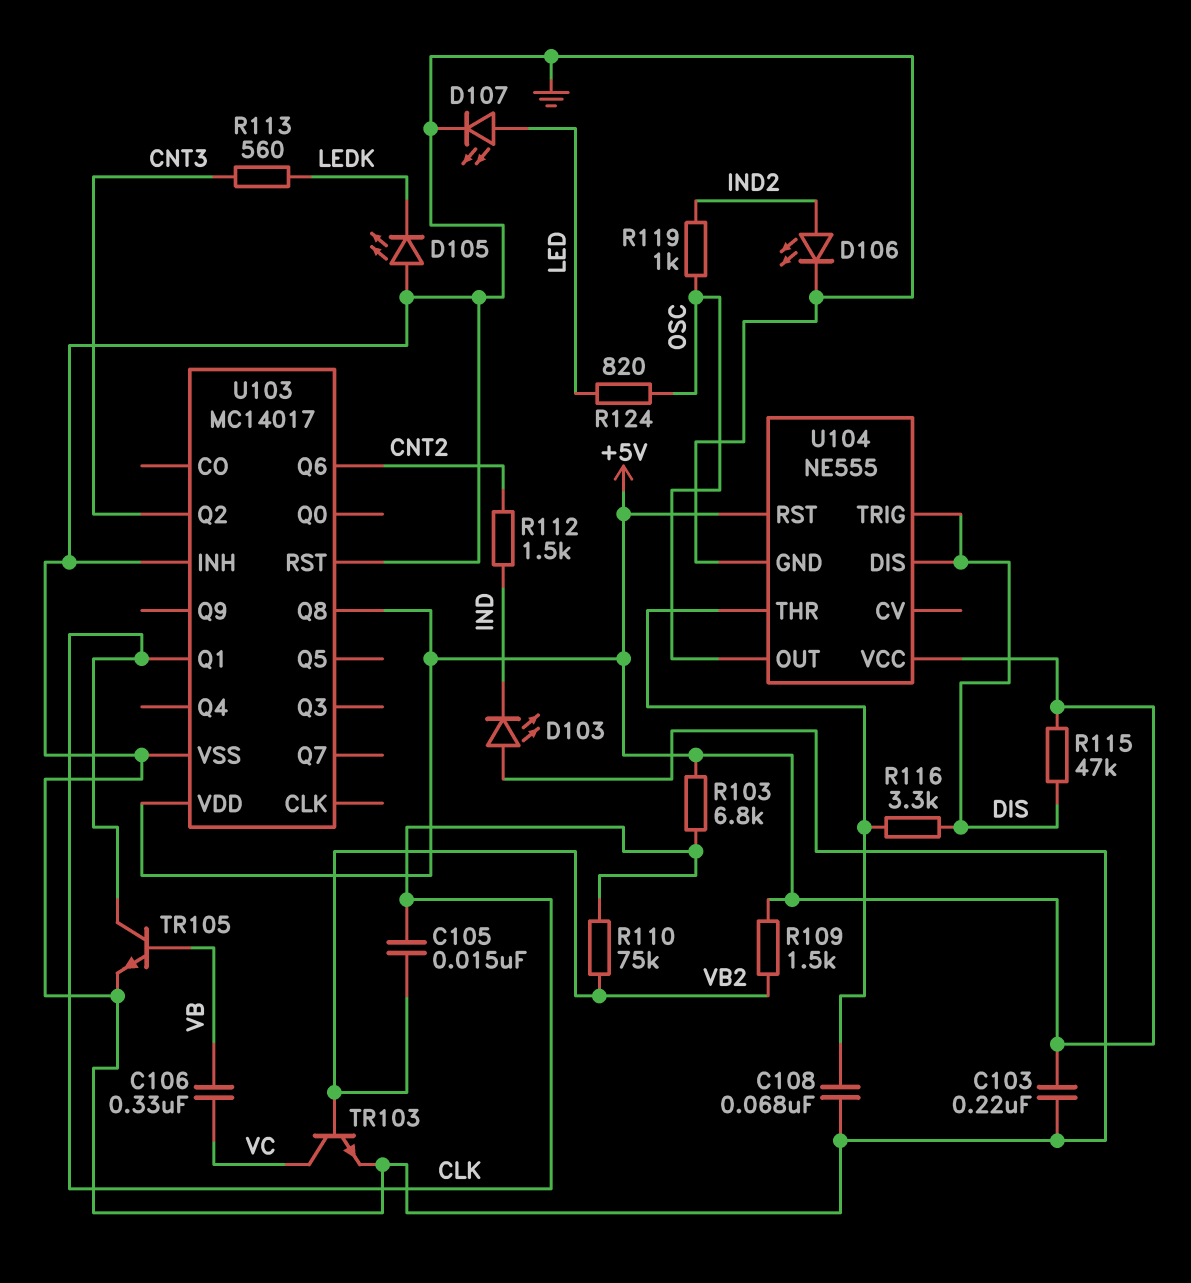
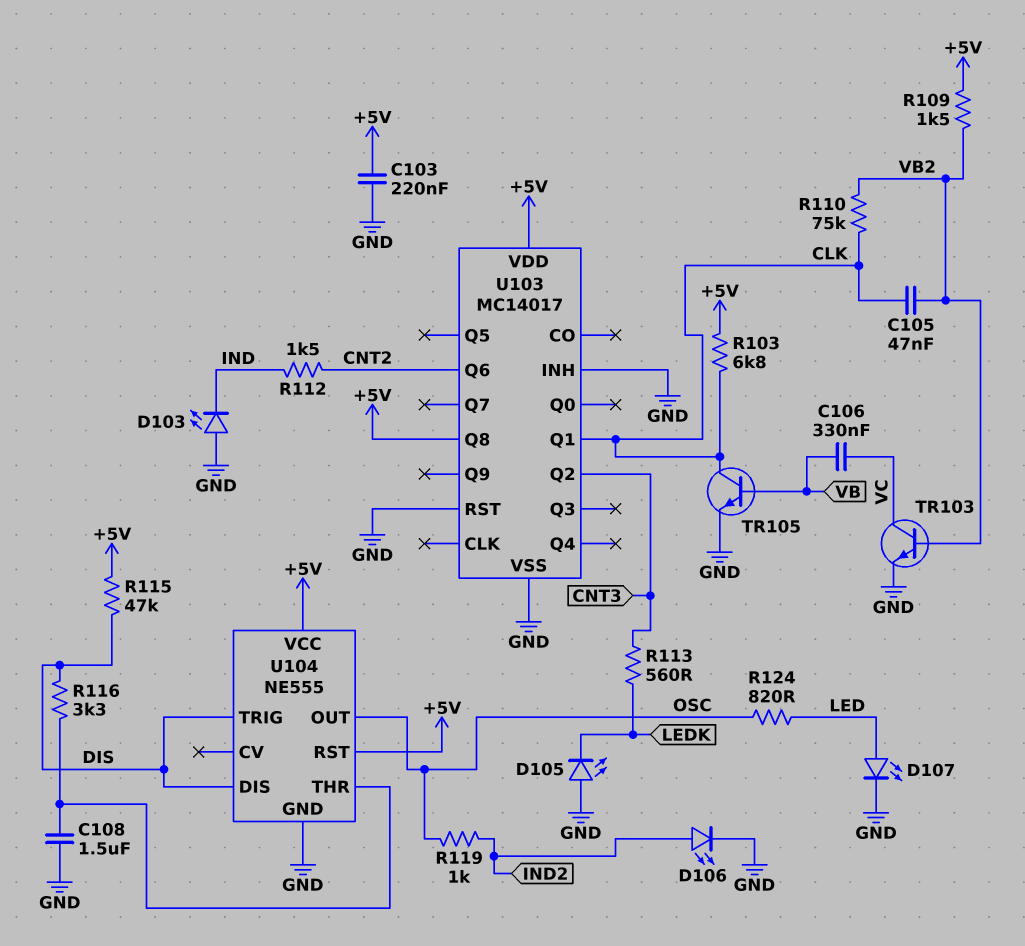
C105: 15nF (CLK, VB2) -> 47nF (CLK, VB2)
C108: 68nF (GND, U104/THR) -> 1.5uF (GND, U104/THR)

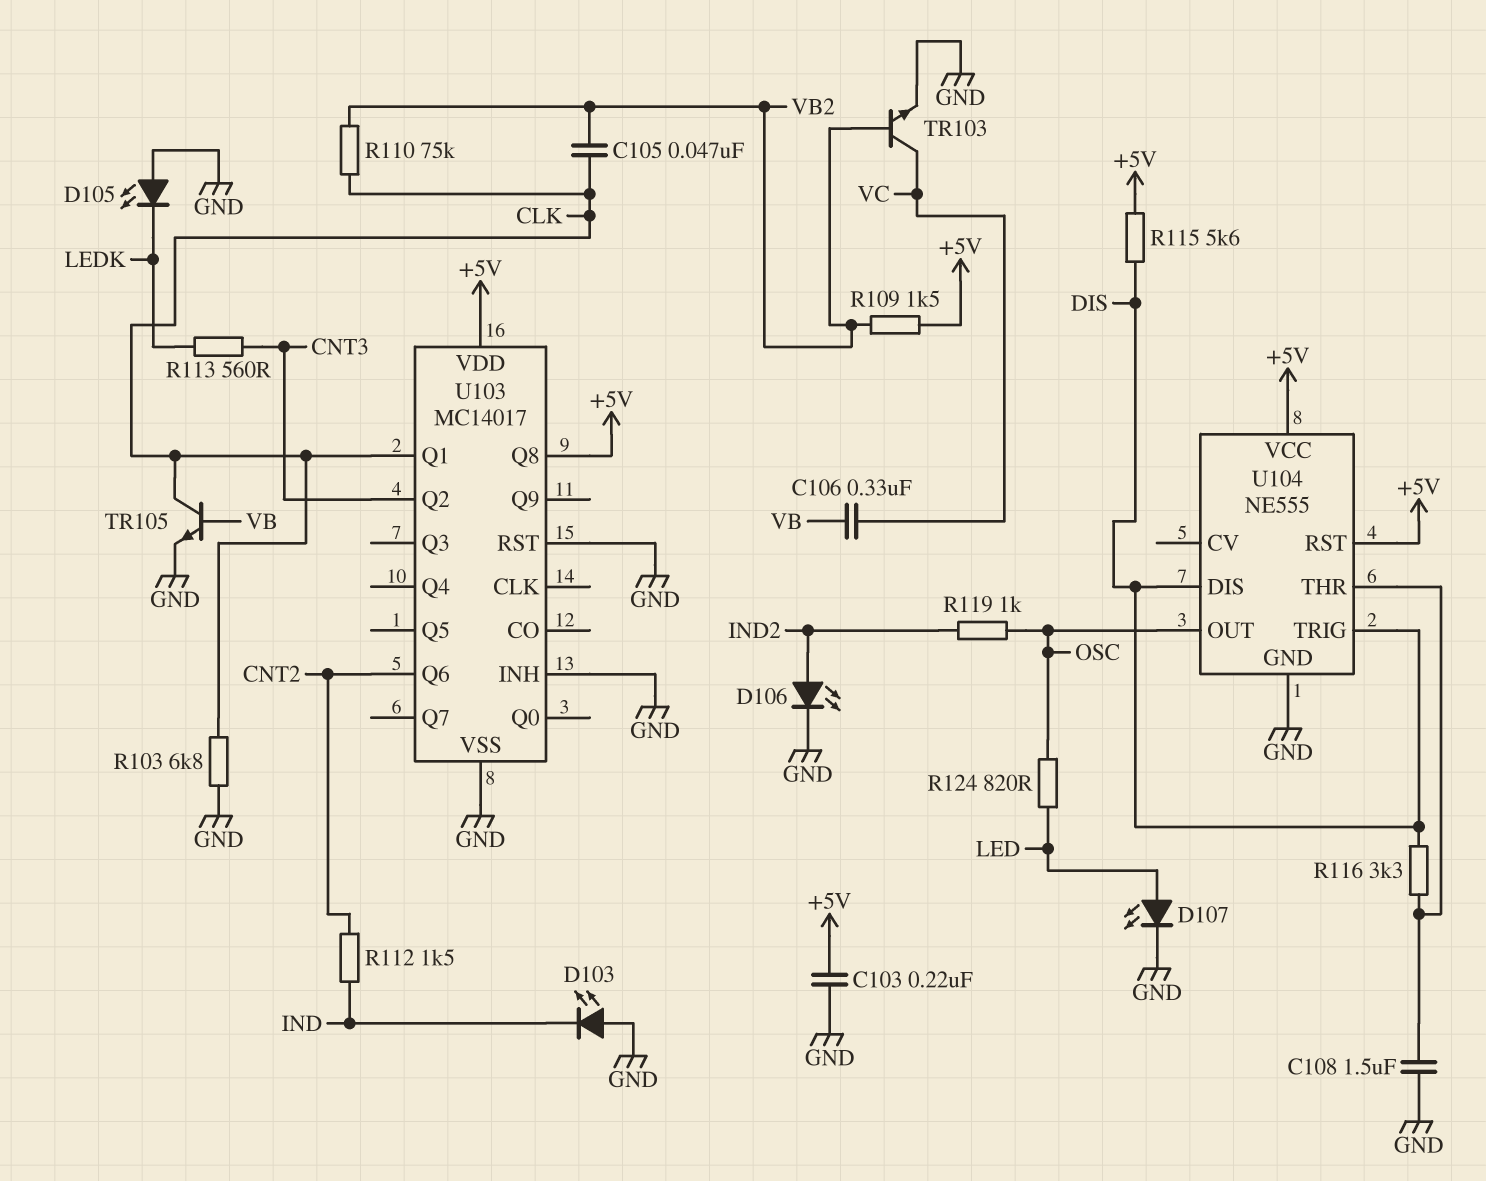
R103: 6.8k (+5V, CLK) -> 6.8k (CLK, GND)
R115: 47k (+5V, DIS) -> 5.6k (+5V, DIS)

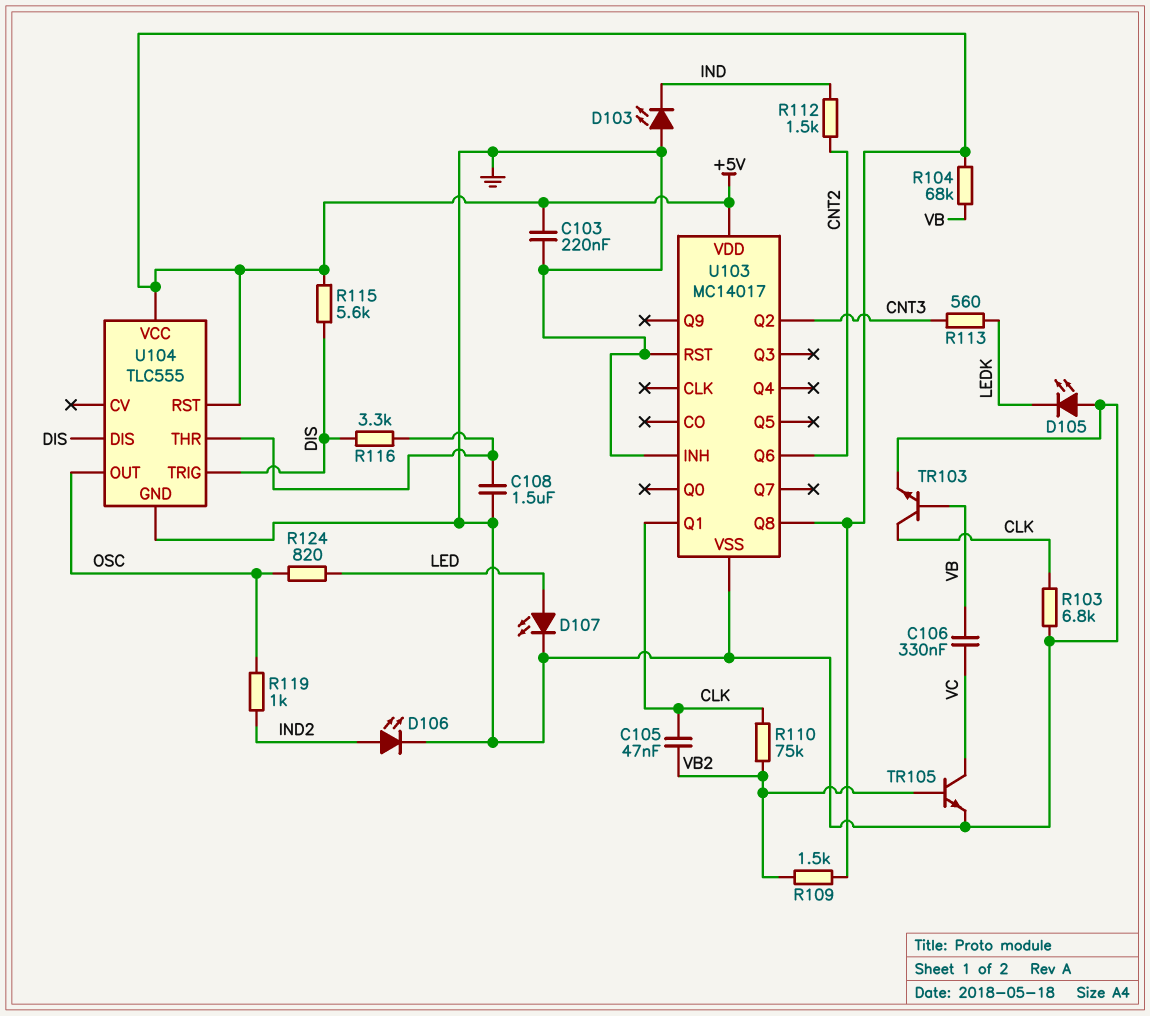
R104: none -> 68k (+5V, VB)
TR103: NPN (B VB2, C VC, E GND) -> NPN (B VB, C CLK, E GND)
TR105: NPN (B VB, C CLK, E GND) -> NPN (B VB2, C VC, E GND)
U104: NE555 -> TLC555

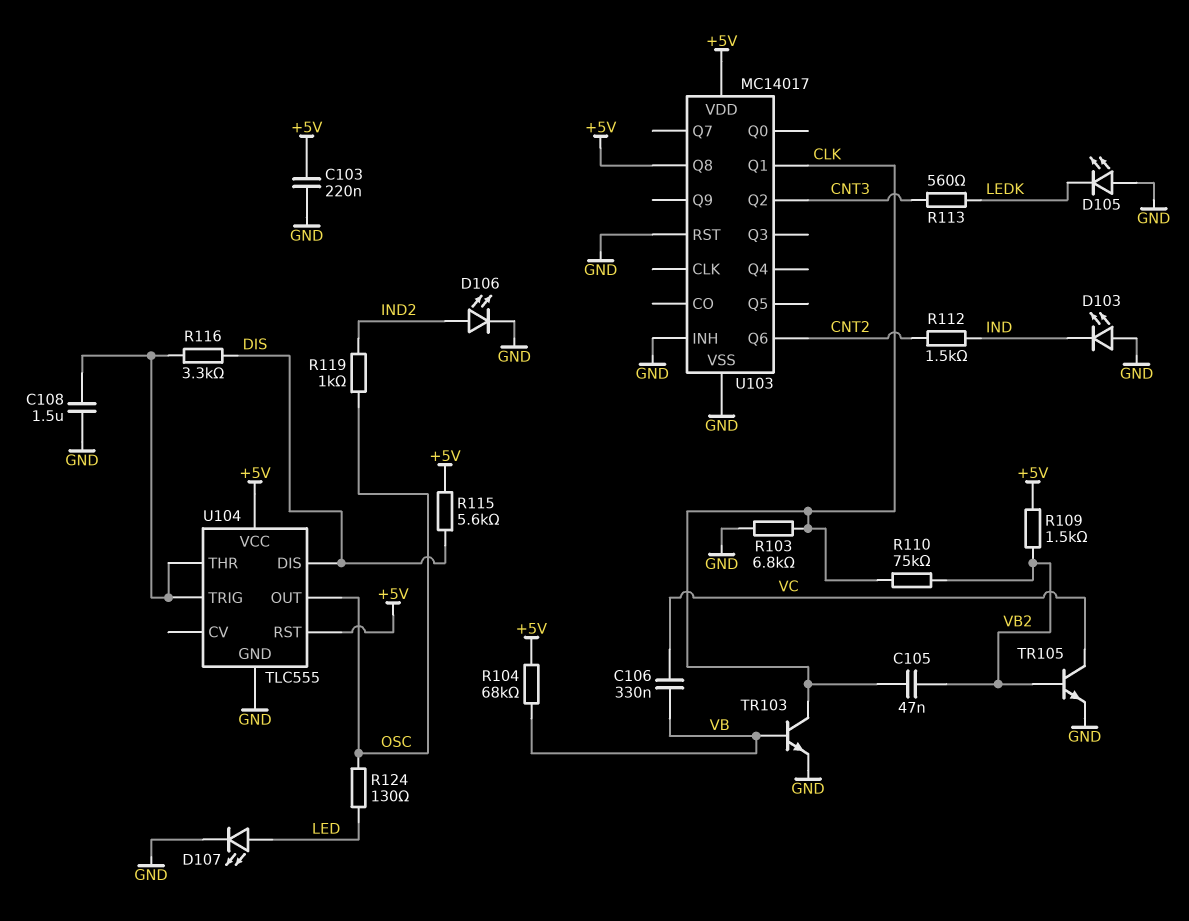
R124: 820 (LED, OSC) -> 130 (LED, OSC)
U104 pin TRIG: DIS -> U104/THR

